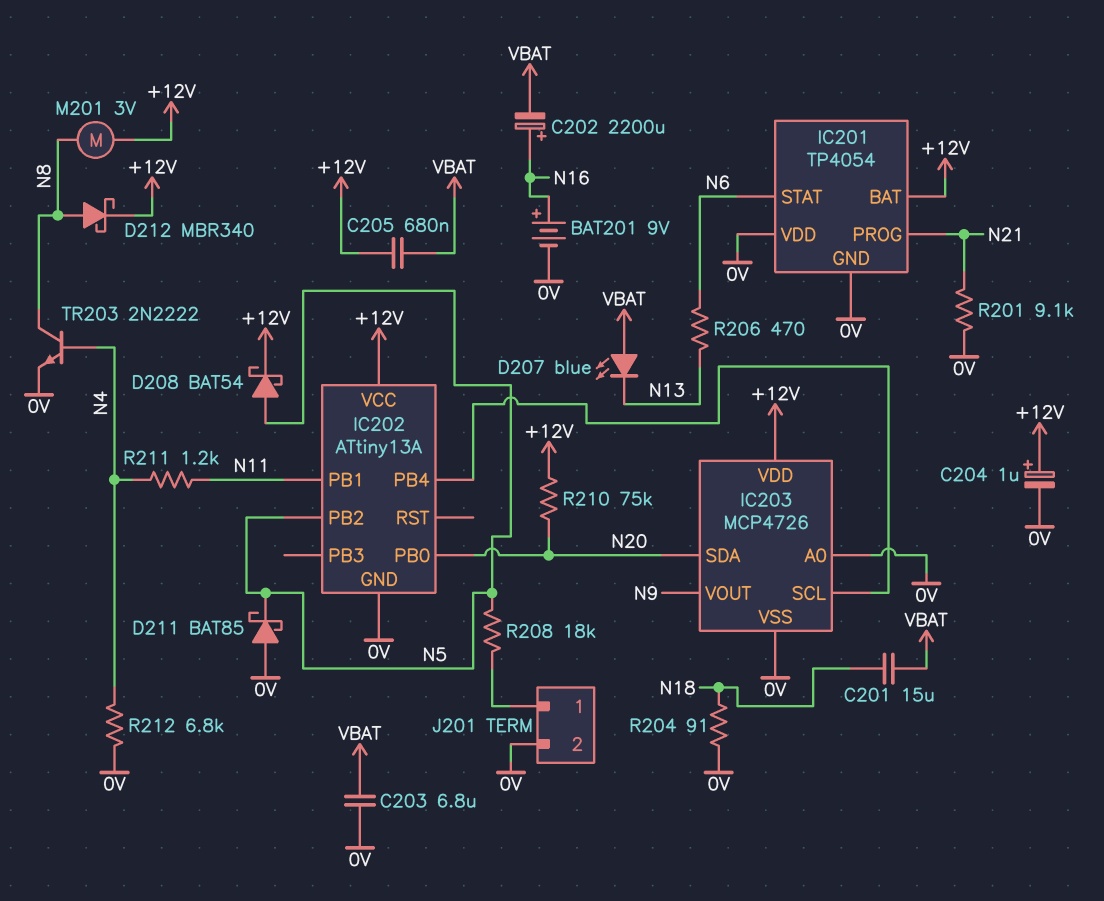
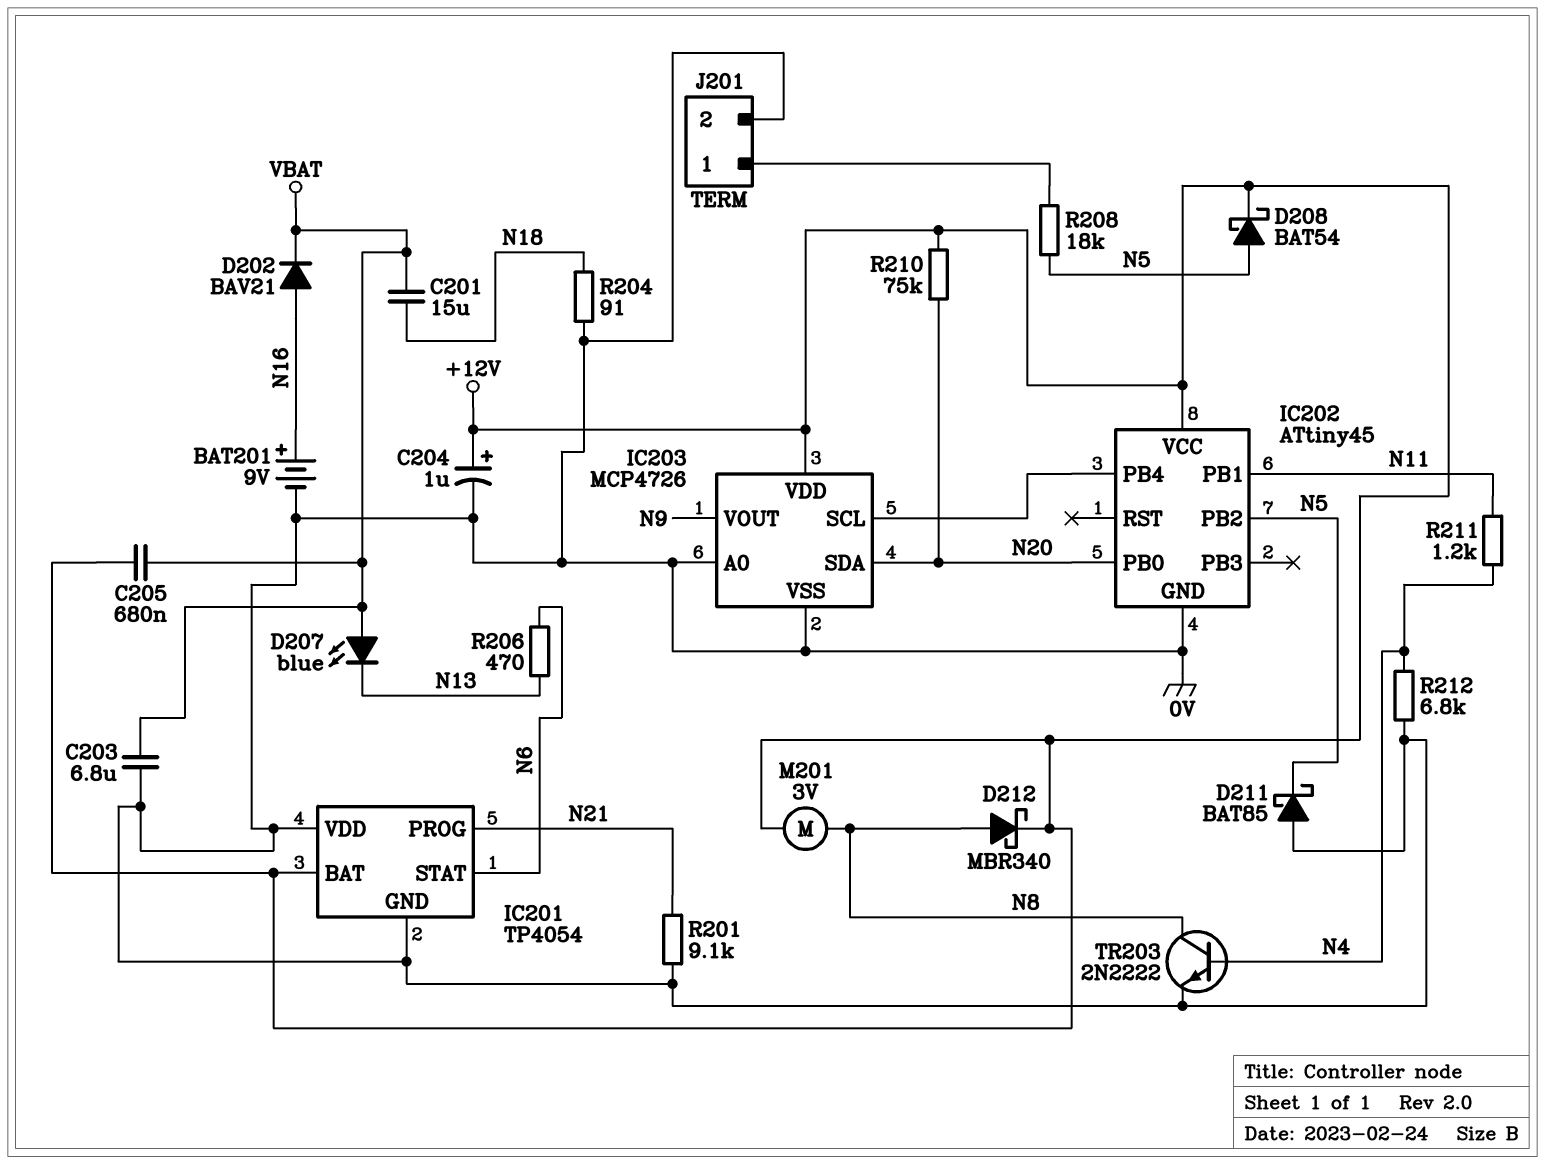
C202: 2200uF (plus N16, minus VBAT) -> none
D202: none -> diode BAV21 (A N16, K VBAT)
IC202: ATtiny13A -> ATtiny45

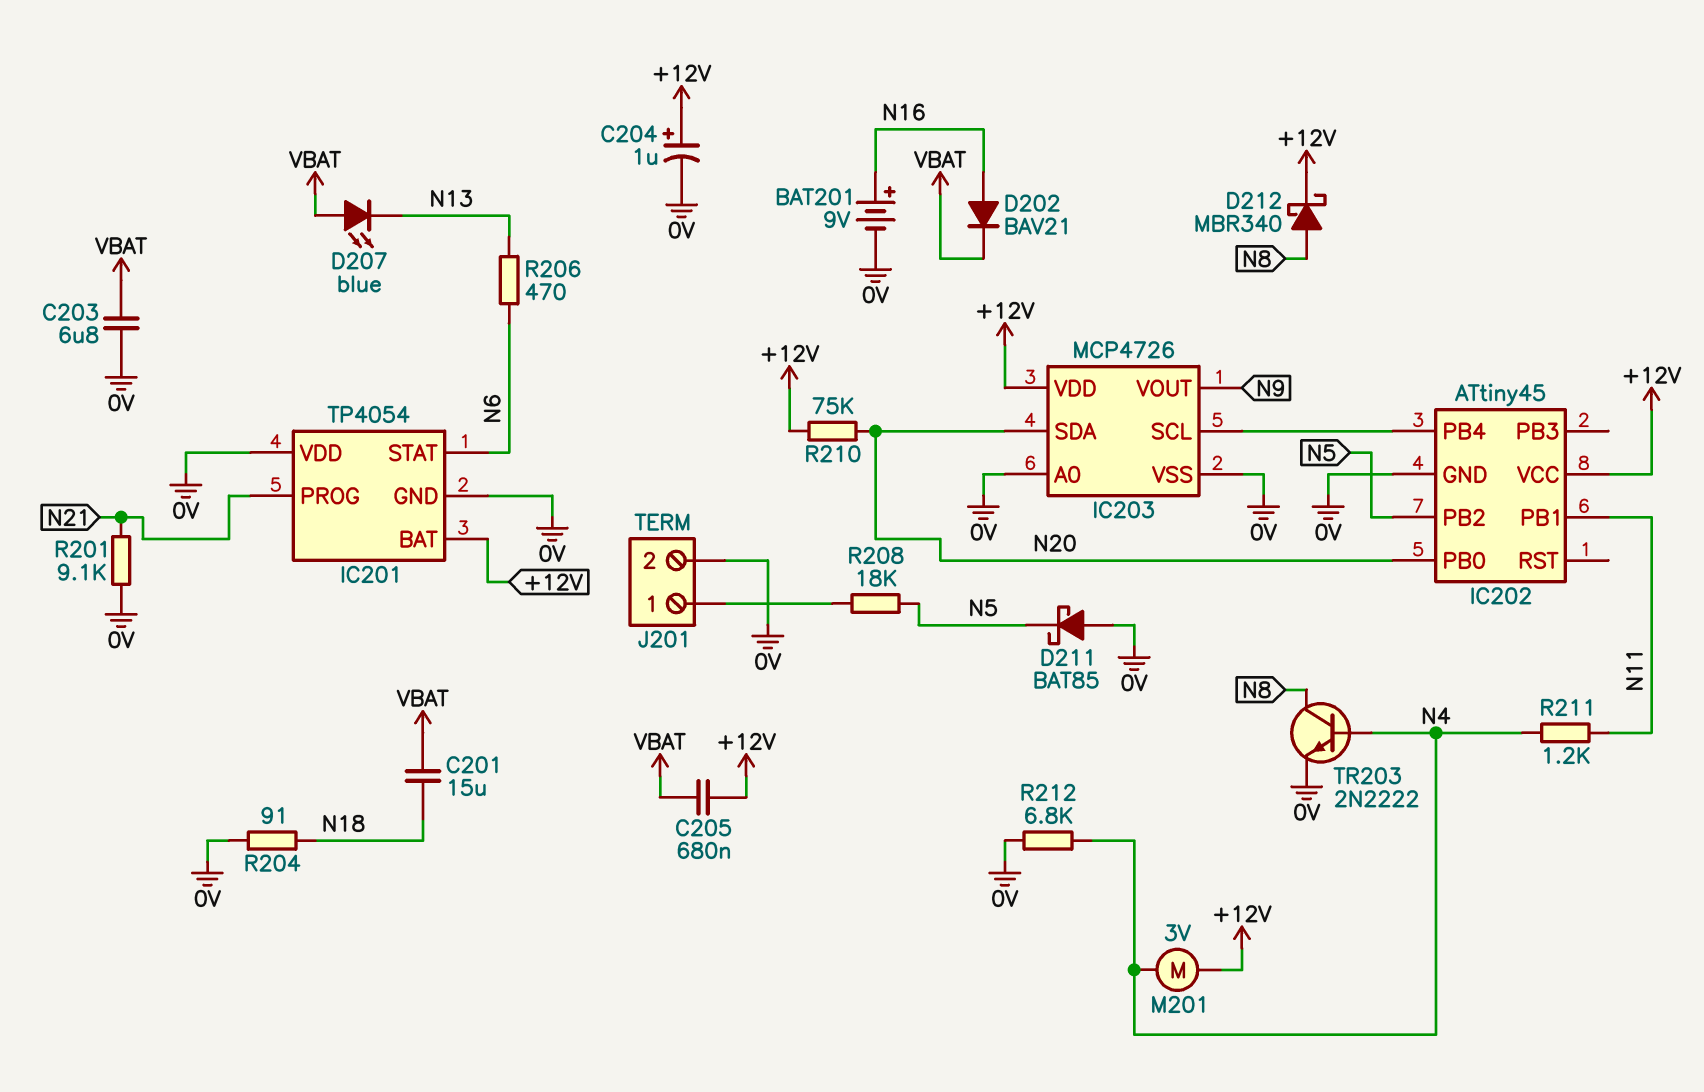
D208: schottky BAT54 (A N5, K +12V) -> none
M201: motor 3V (+12V, N8) -> motor 3V (+12V, N4)

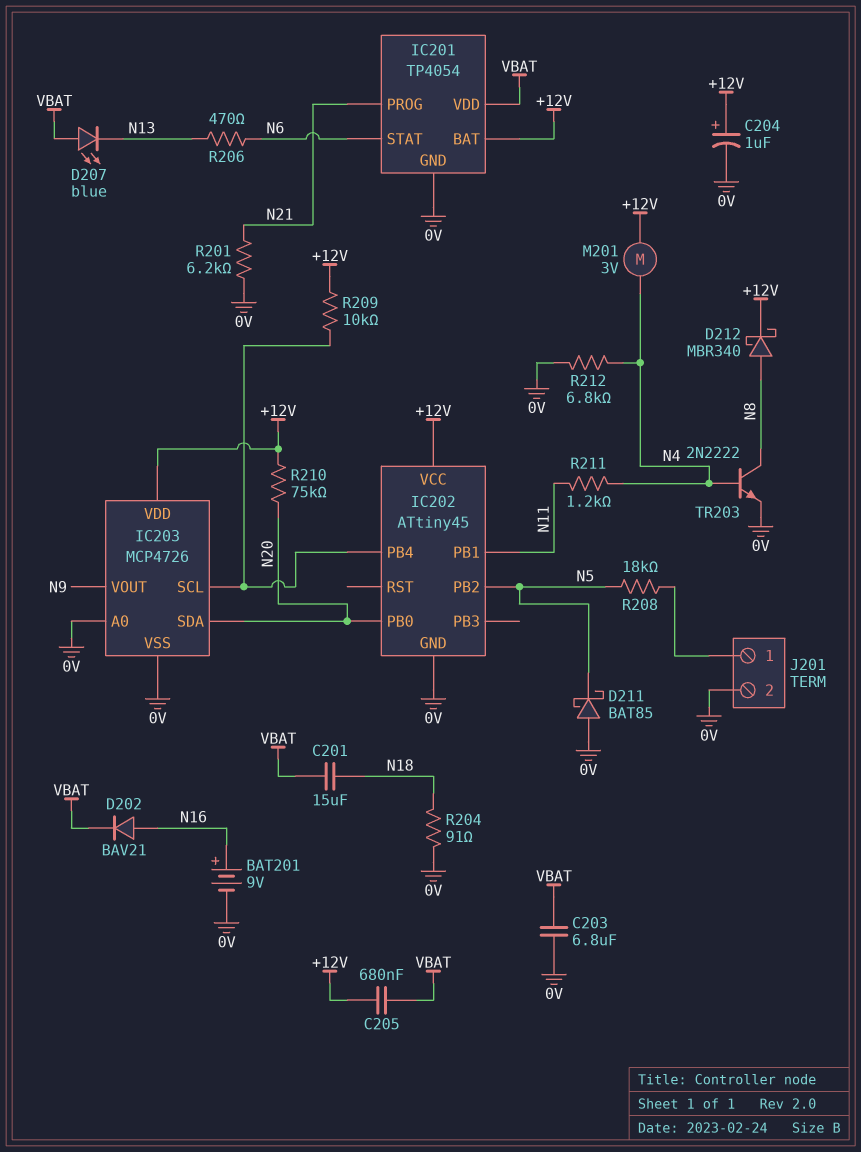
IC201 pin VDD: 0V -> VBAT
R201: 9.1k (0V, N21) -> 6.2k (0V, N21)
R209: none -> 10k (+12V, IC202/PB4)

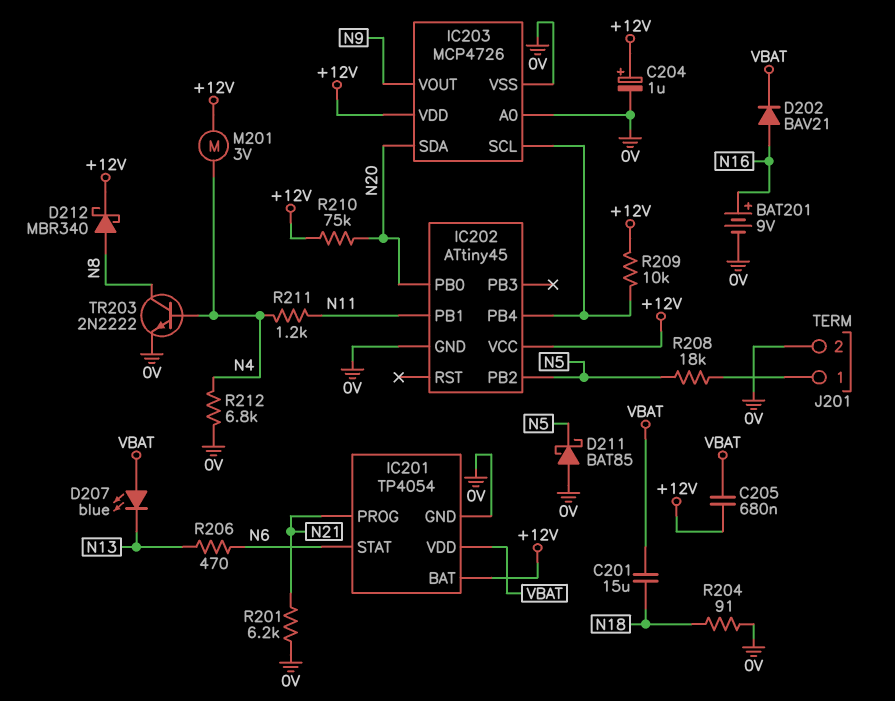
C203: 6.8uF (0V, VBAT) -> none

